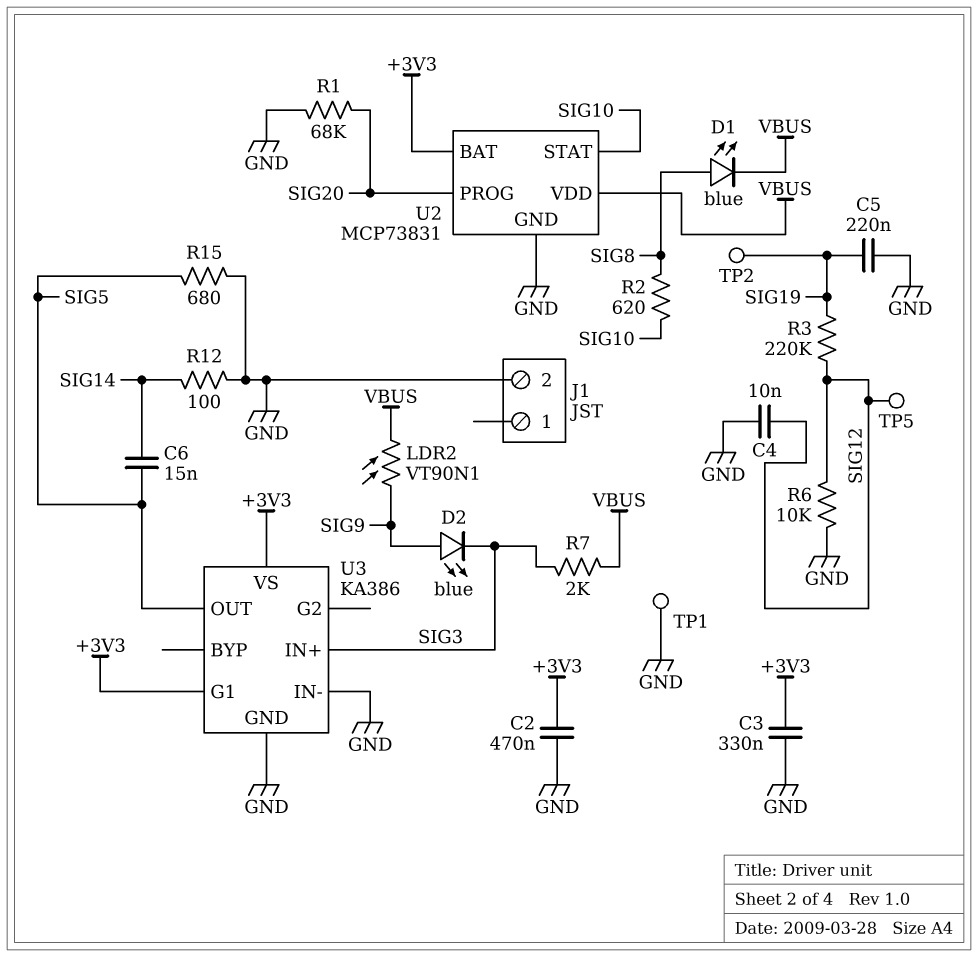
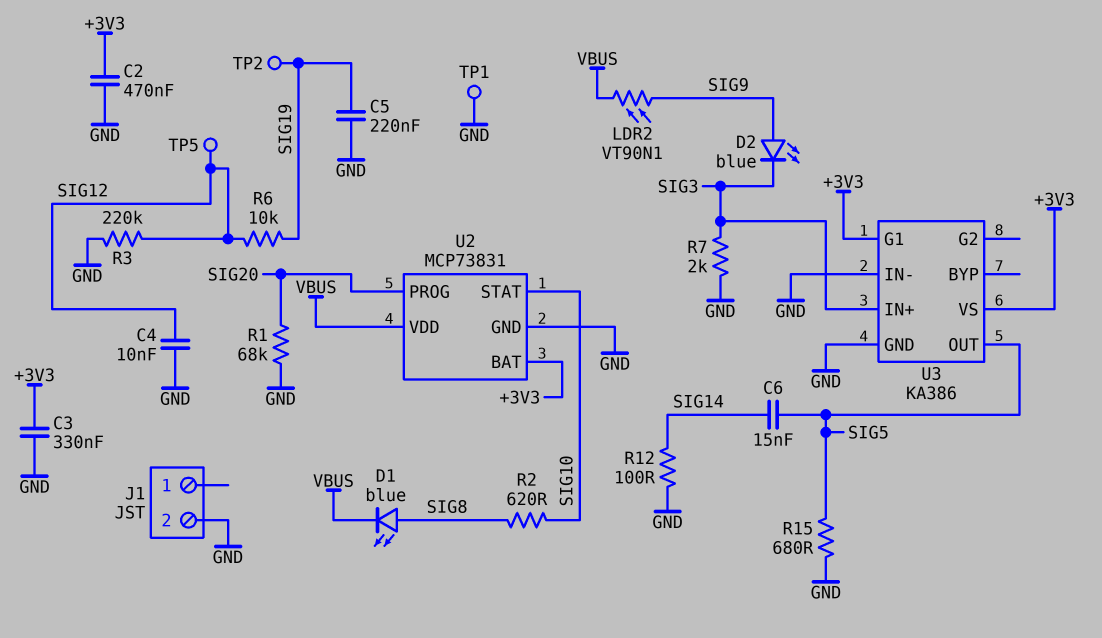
R3: 220k (SIG12, SIG19) -> 220k (GND, SIG12)
R6: 10k (GND, SIG12) -> 10k (SIG12, SIG19)
R7: 2k (SIG3, VBUS) -> 2k (GND, SIG3)

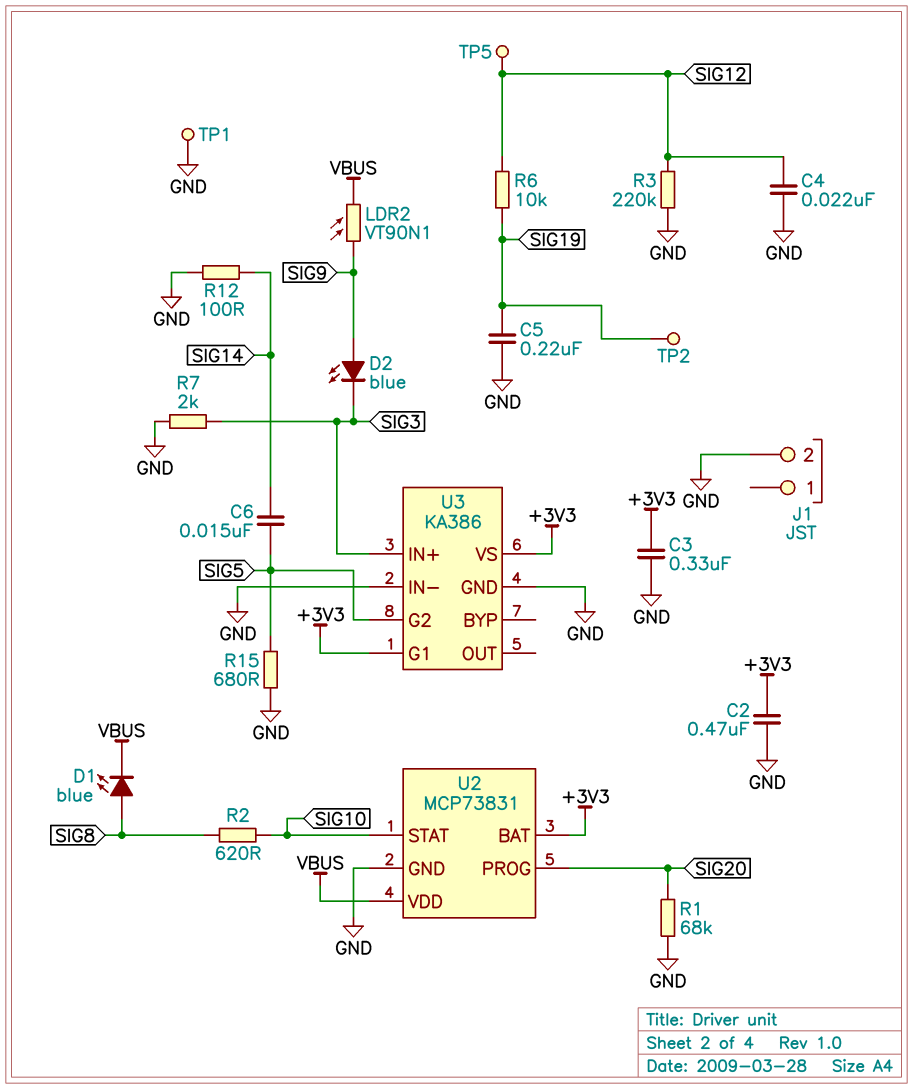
C4: 10nF (GND, SIG12) -> 22nF (GND, SIG12)
U3 pin G2: none -> SIG5
U3 pin OUT: SIG5 -> none

